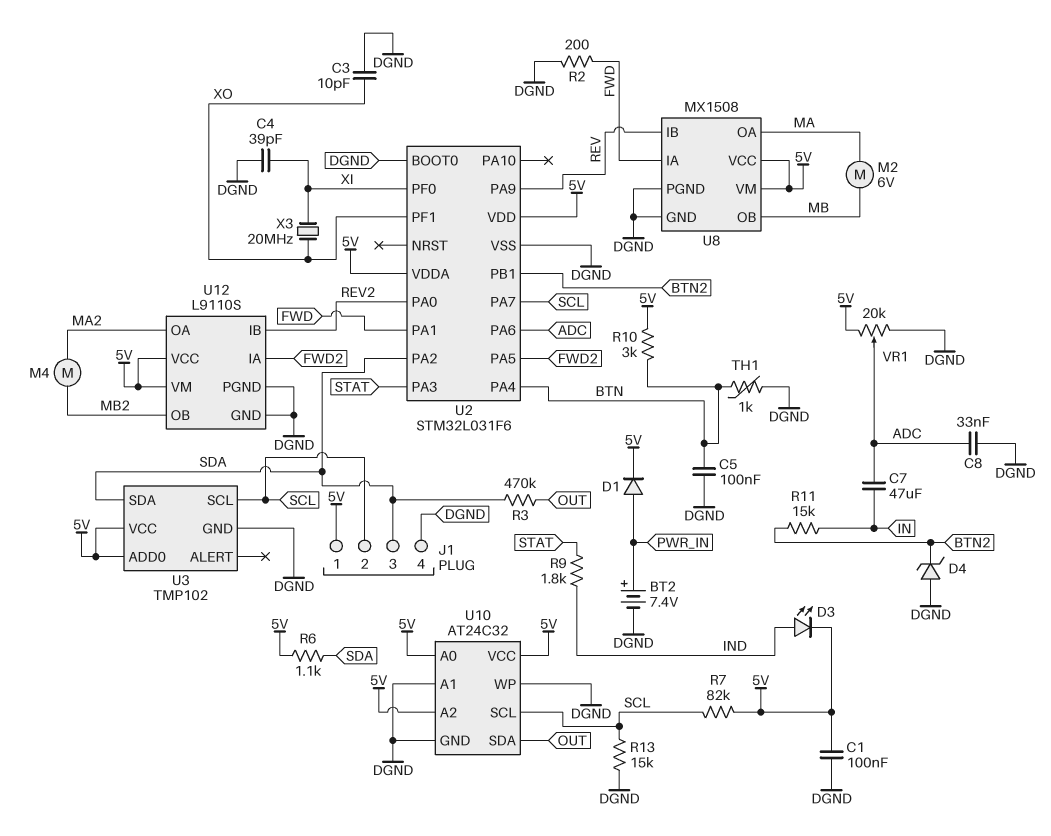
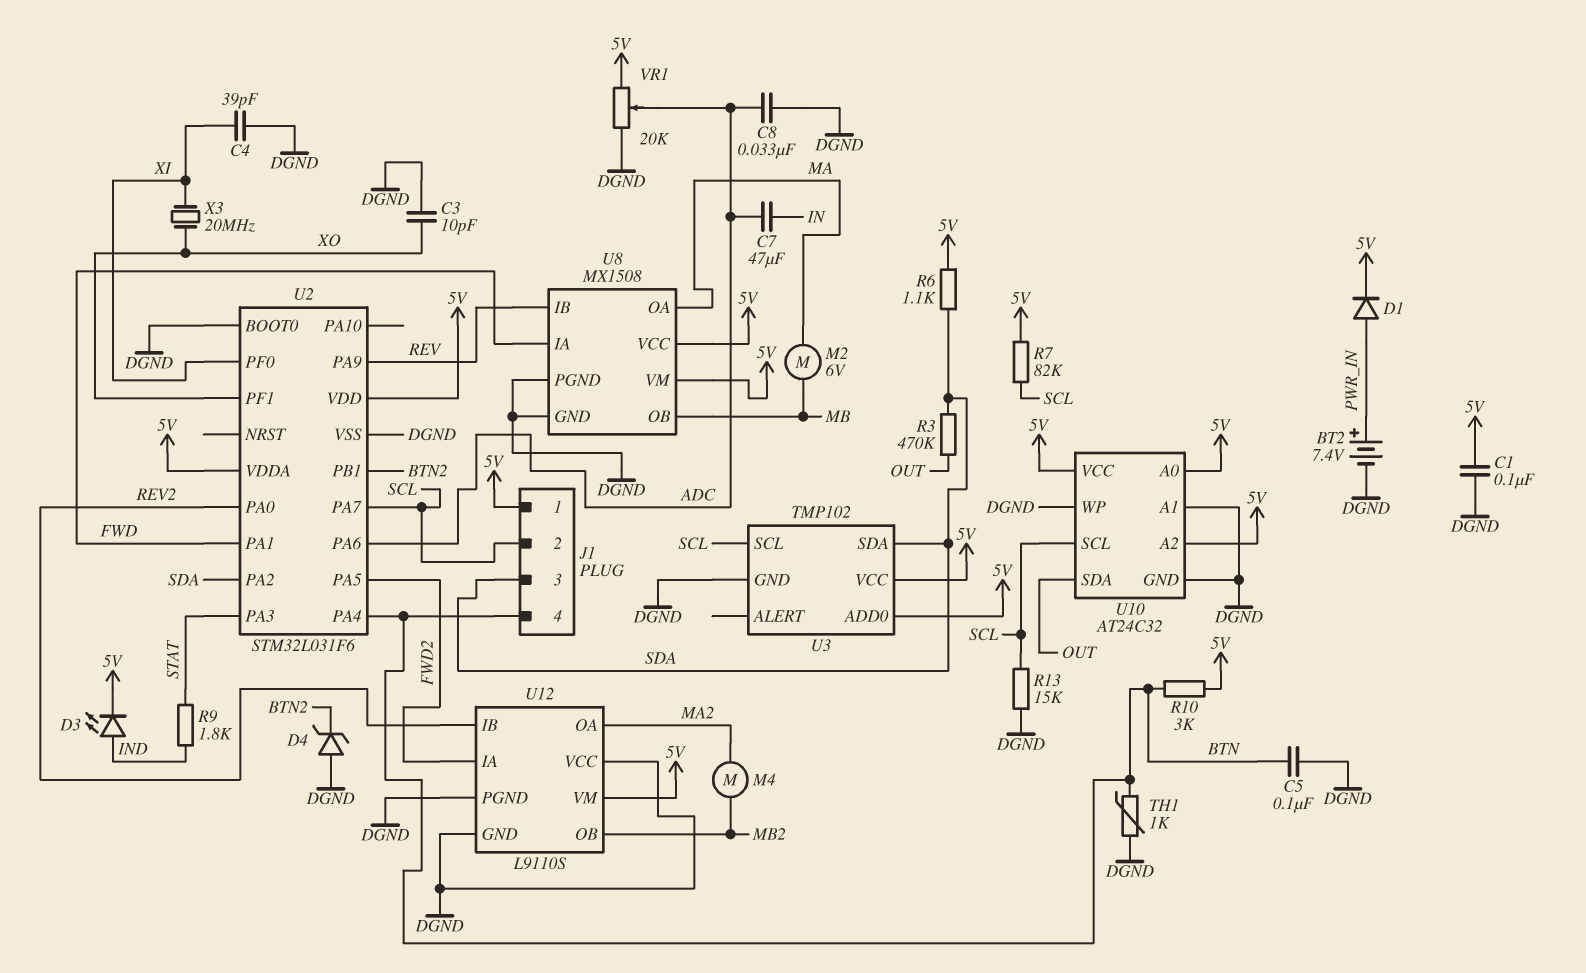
J1 pin 4: DGND -> BTN
R2: 200 (DGND, FWD) -> none
R11: 15k (BTN2, IN) -> none
U12 pin VCC: 5V -> DGND

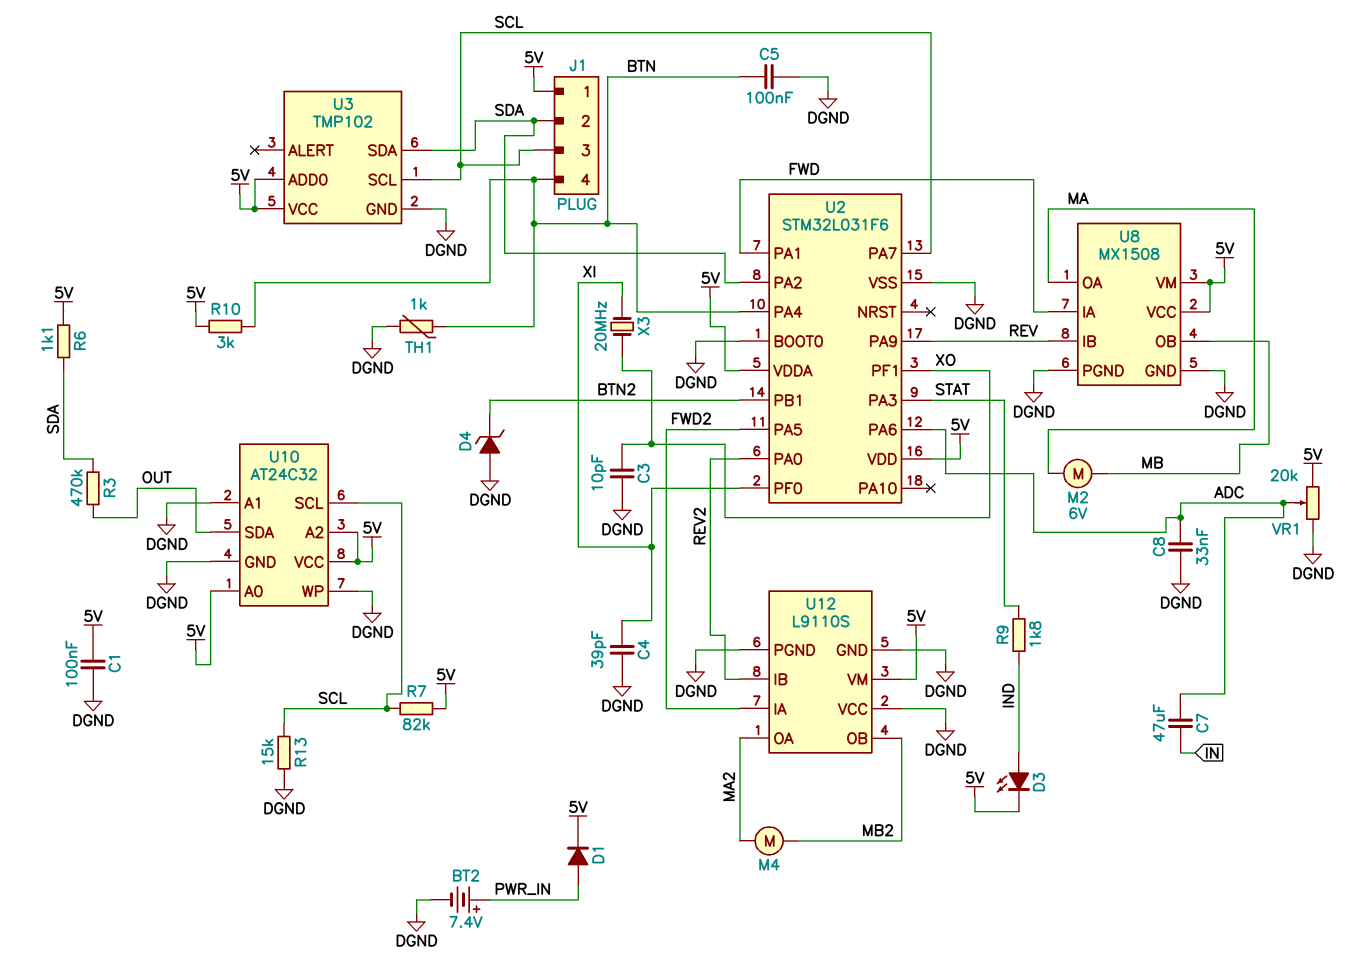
J1 pin 2: SCL -> SDA
J1 pin 3: SDA -> SCL

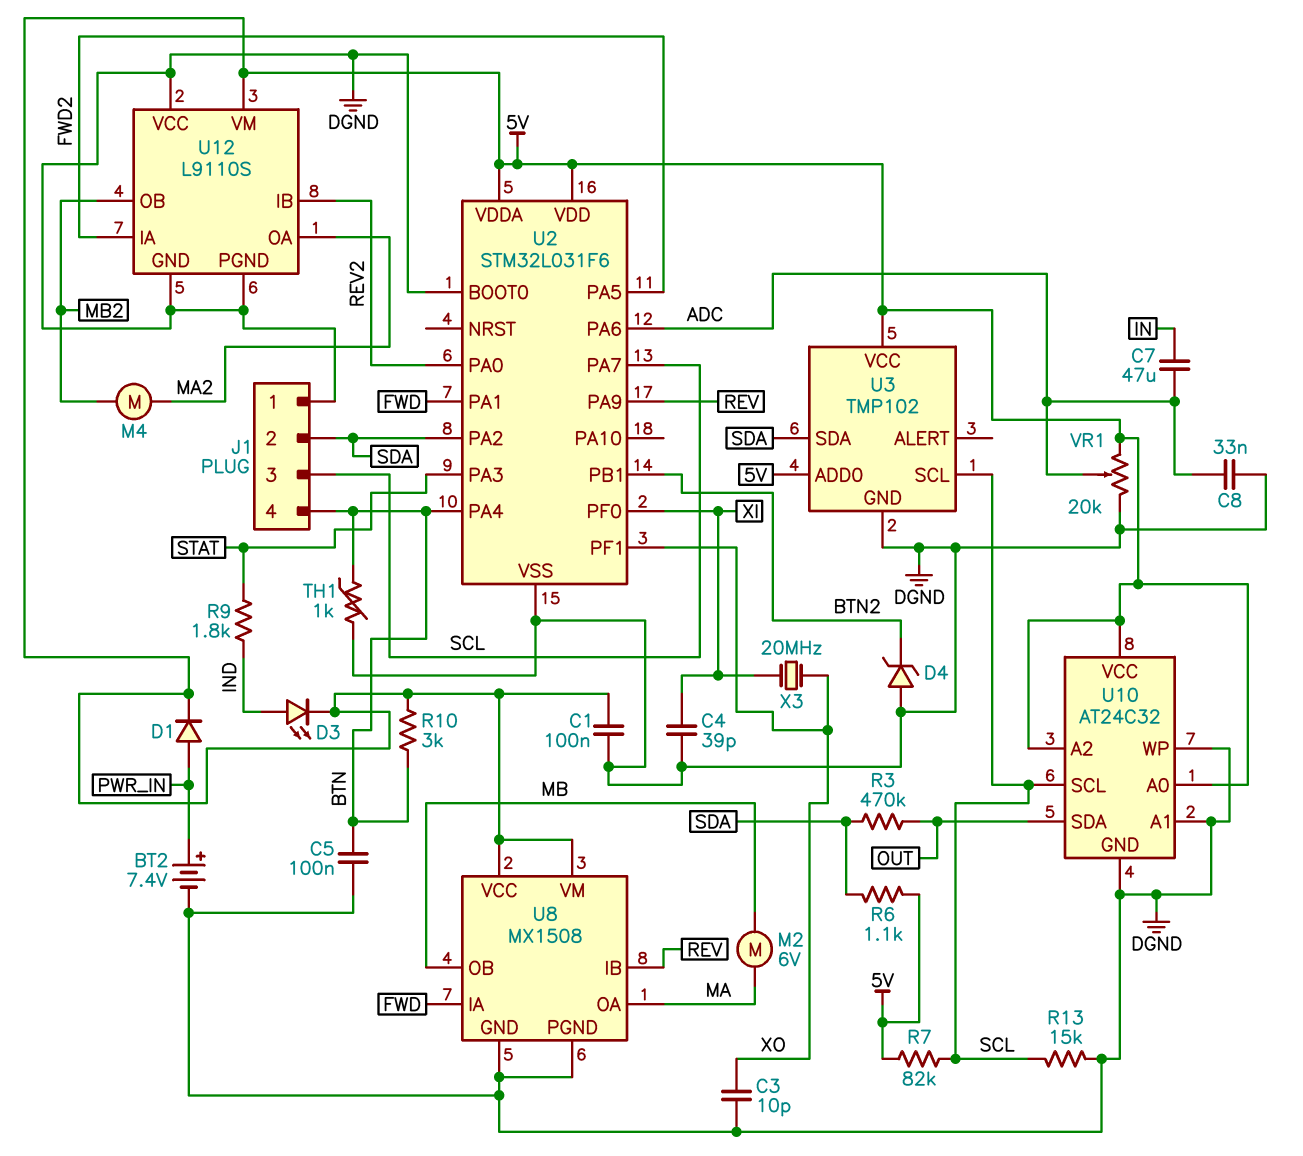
J1 pin 1: 5V -> DGND

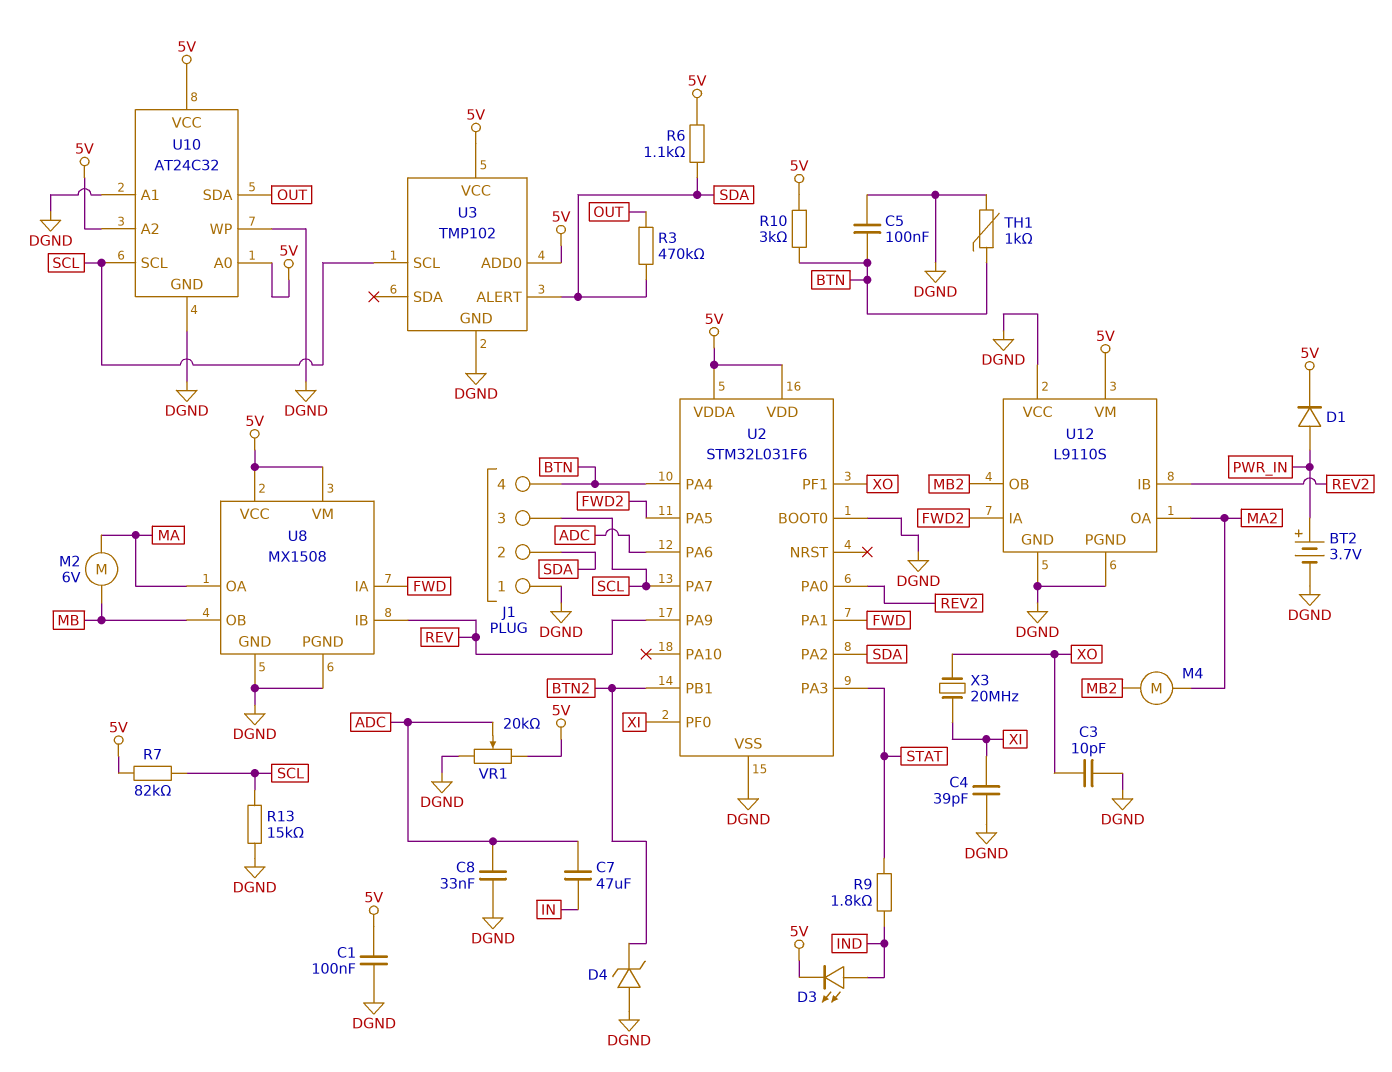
BT2: 7.4V (plus PWR_IN, minus DGND) -> 3.7V (plus PWR_IN, minus DGND)
U3 pin ALERT: none -> SDA
U3 pin SDA: SDA -> none

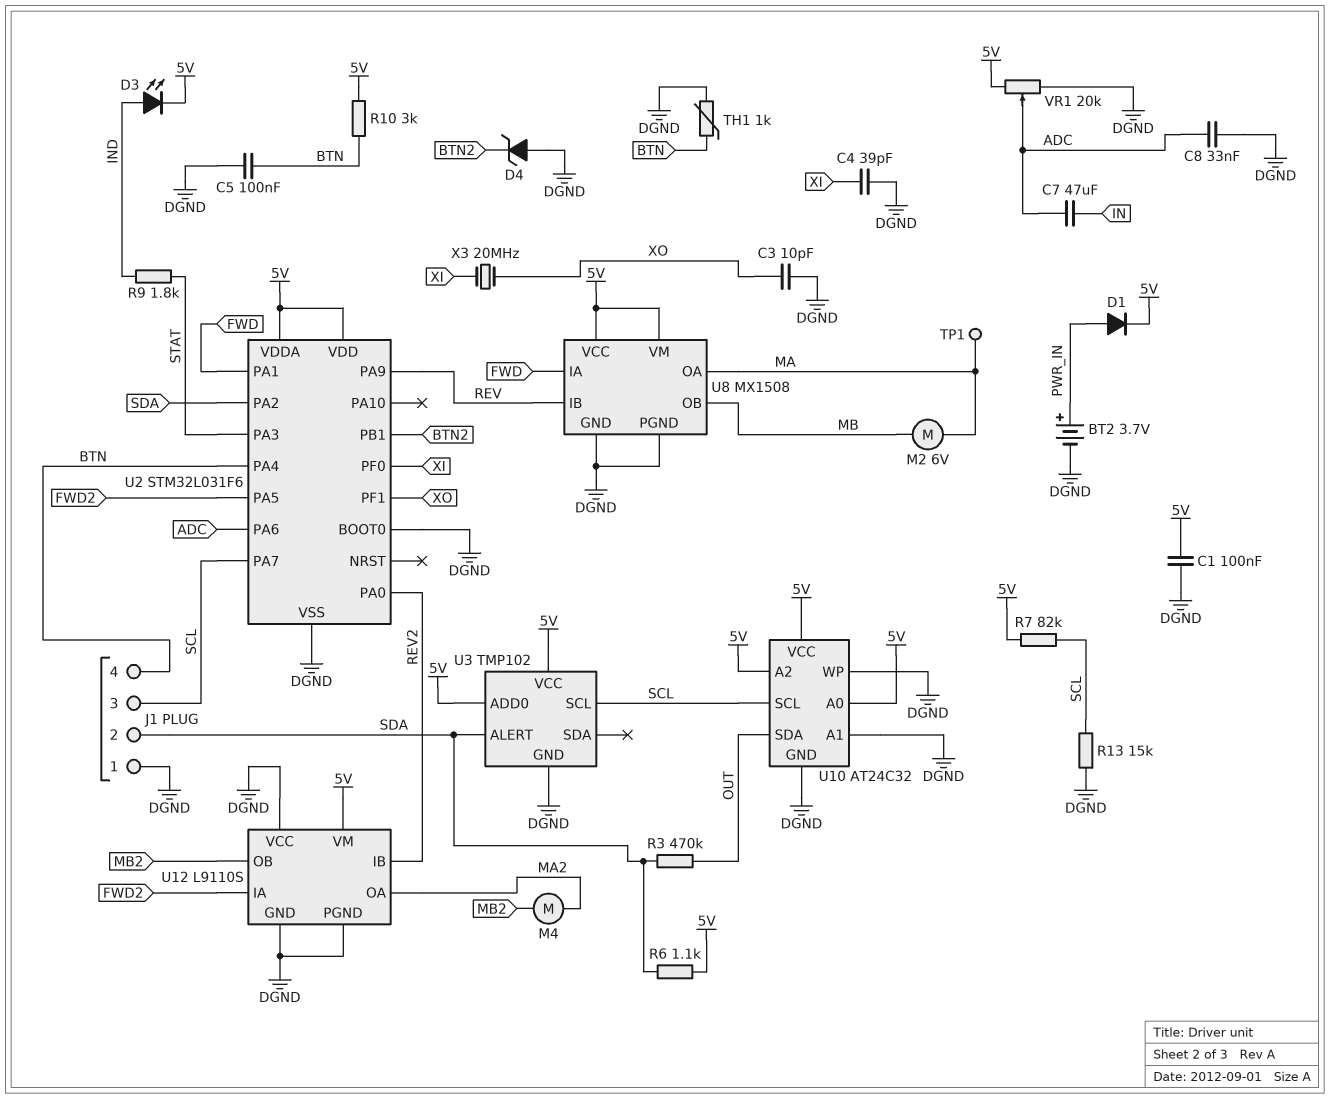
TP1: none -> test point (MA)

